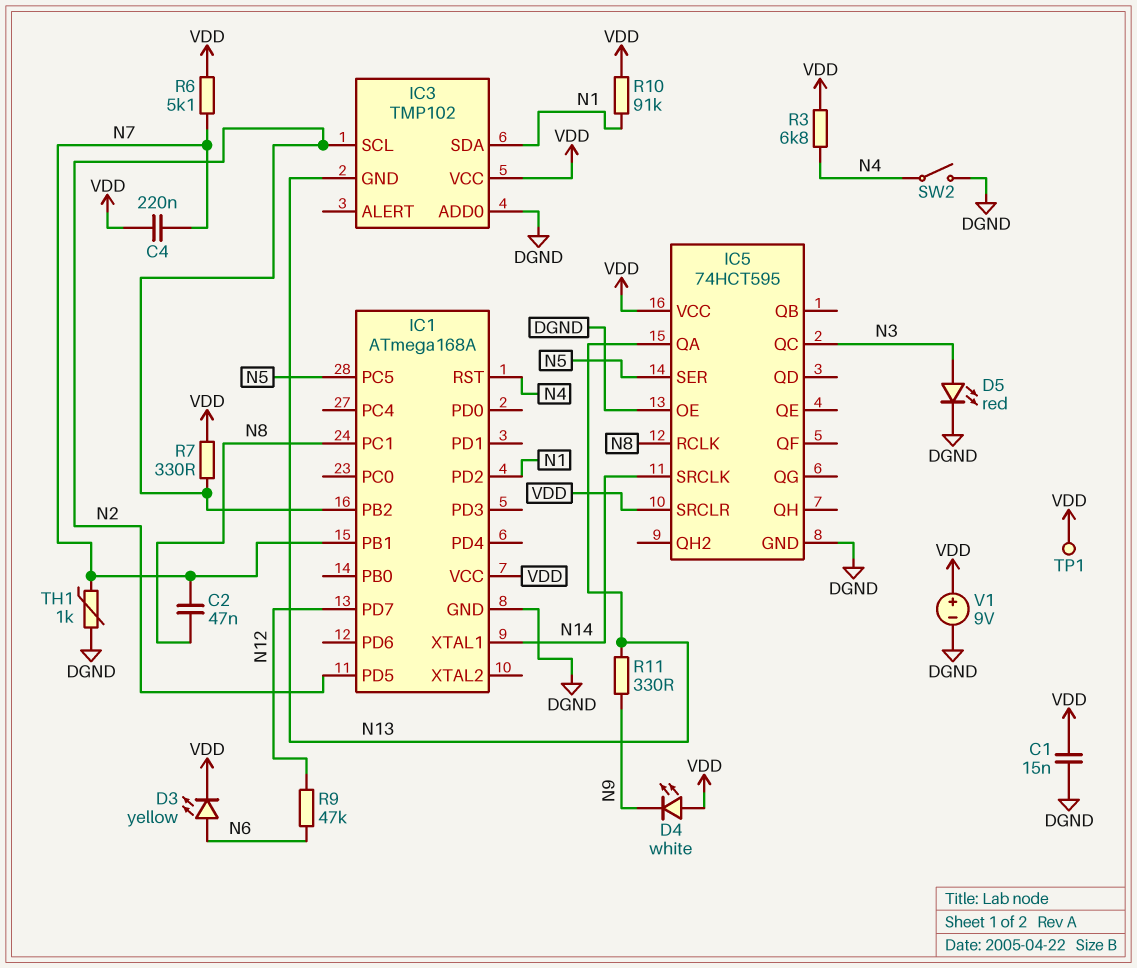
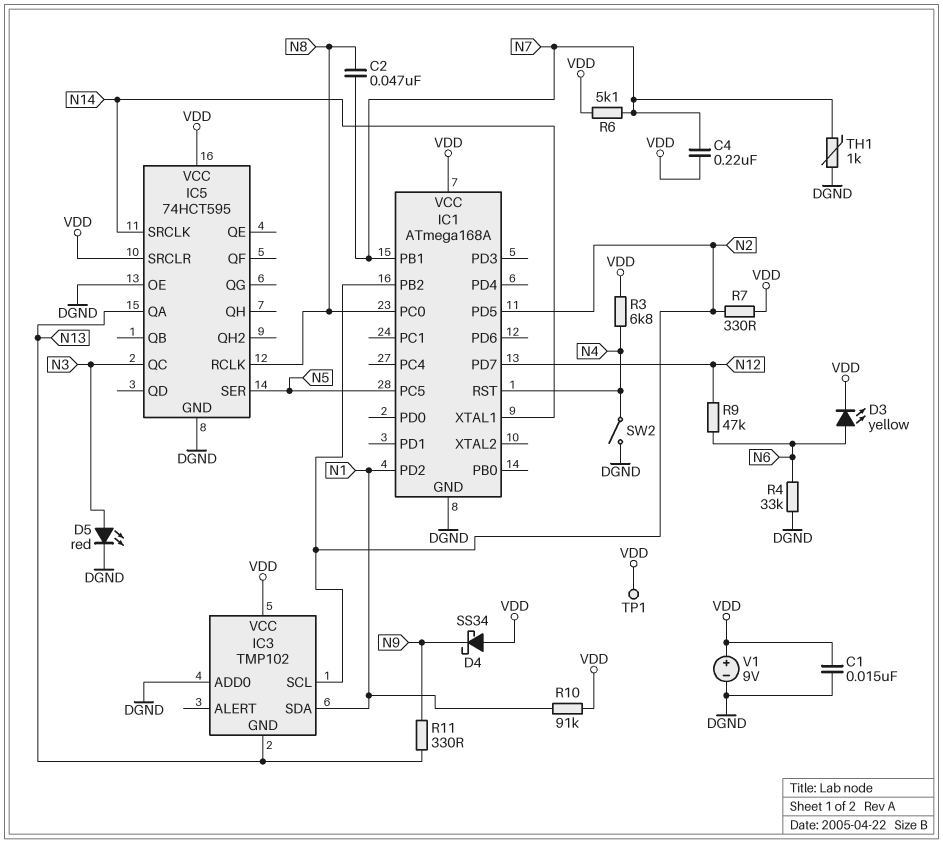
D4: LED white (A VDD, K N9) -> schottky SS34 (A VDD, K N9)
IC1 pin PC0: none -> N8
IC1 pin PC1: N8 -> none
R4: none -> 33k (DGND, N6)

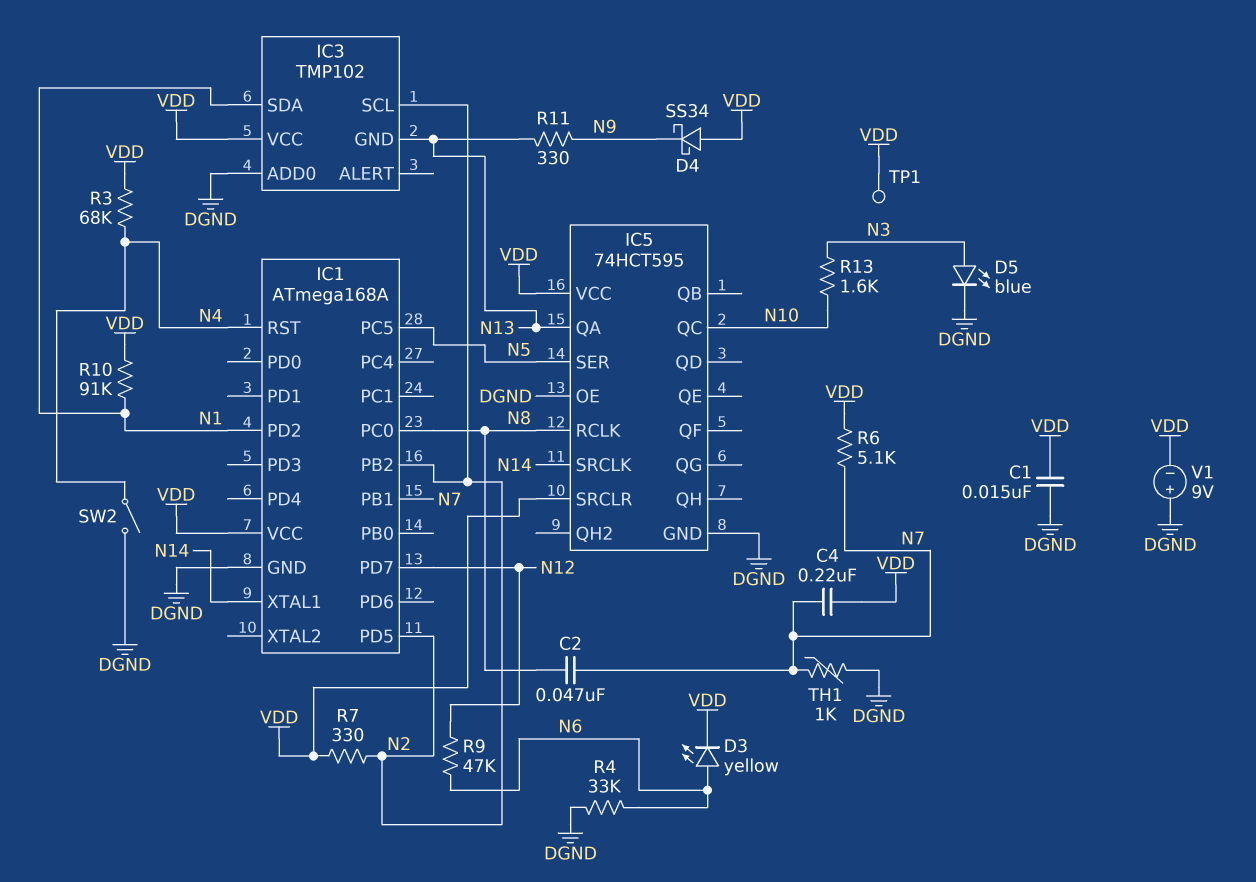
D5: LED red (A N3, K DGND) -> LED blue (A N3, K DGND)
IC5 pin QC: N3 -> N10
R3: 6.8k (N4, VDD) -> 68k (N4, VDD)
R13: none -> 1.6k (N3, N10)
V1: 9V (plus VDD, minus DGND) -> 9V (plus DGND, minus VDD)

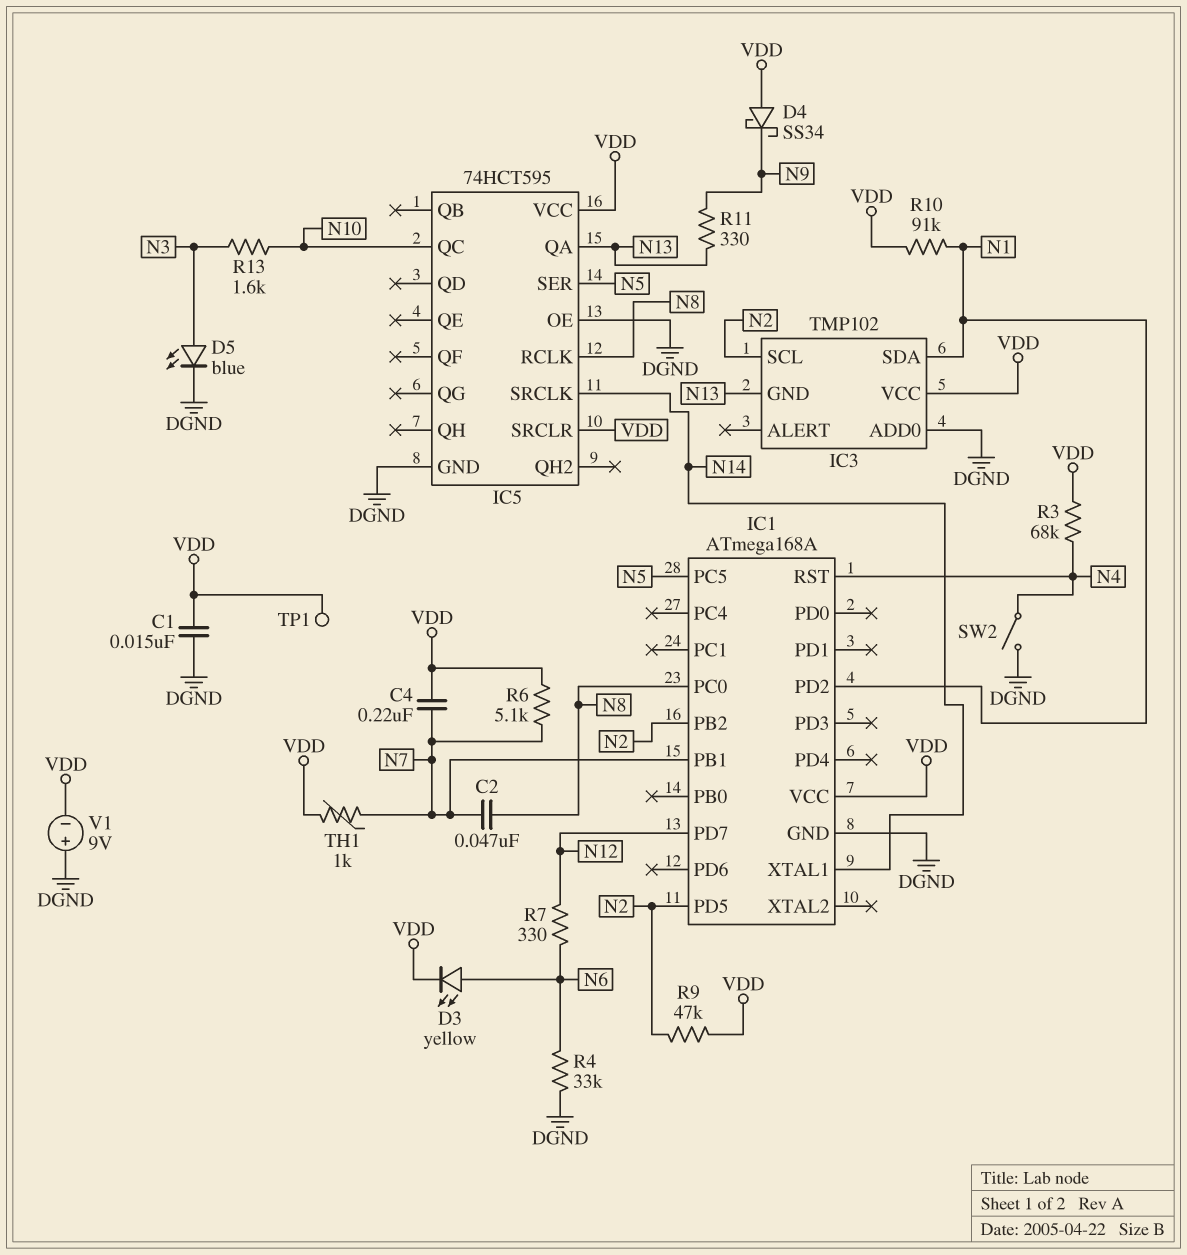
R7: 330 (N2, VDD) -> 330 (N6, N12)
R9: 47k (N6, N12) -> 47k (N2, VDD)
TH1: 1k (DGND, N7) -> 1k (N7, VDD)

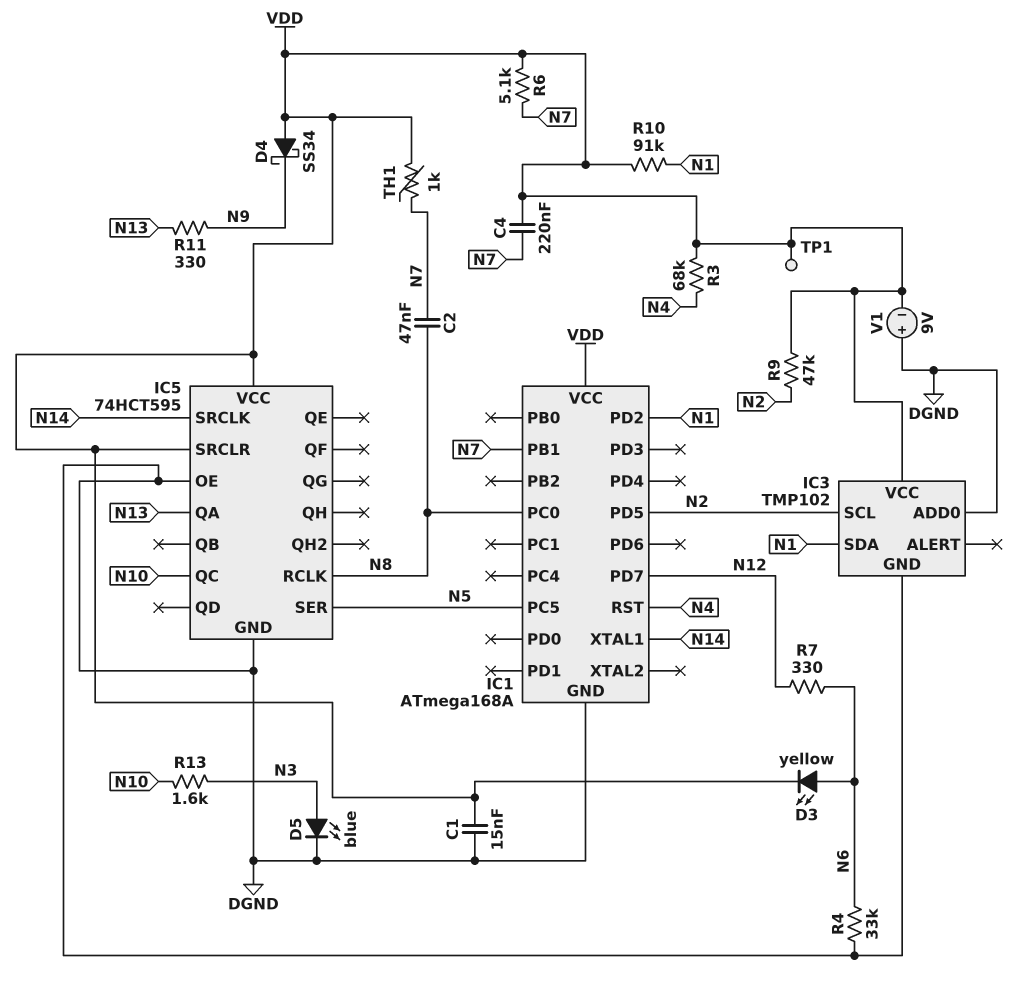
IC1 pin PB2: N2 -> none
IC3 pin GND: N13 -> DGND
SW2: switch (DGND, N4) -> none

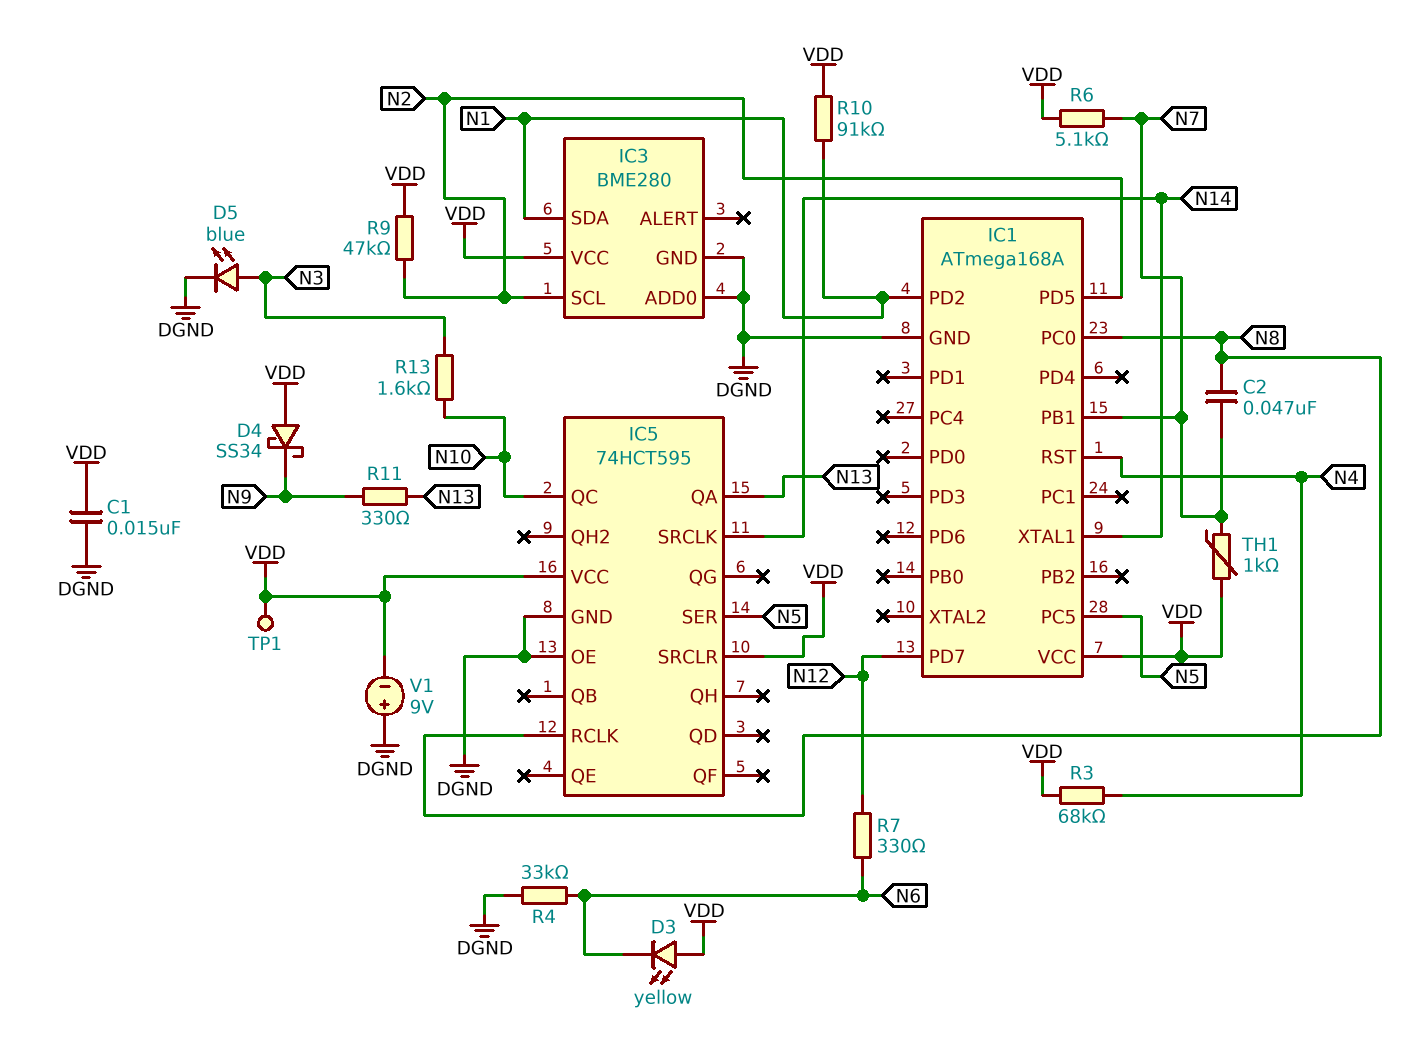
C4: 220nF (N7, VDD) -> none
D3: LED yellow (A N6, K VDD) -> LED yellow (A VDD, K N6)
IC3: TMP102 -> BME280

